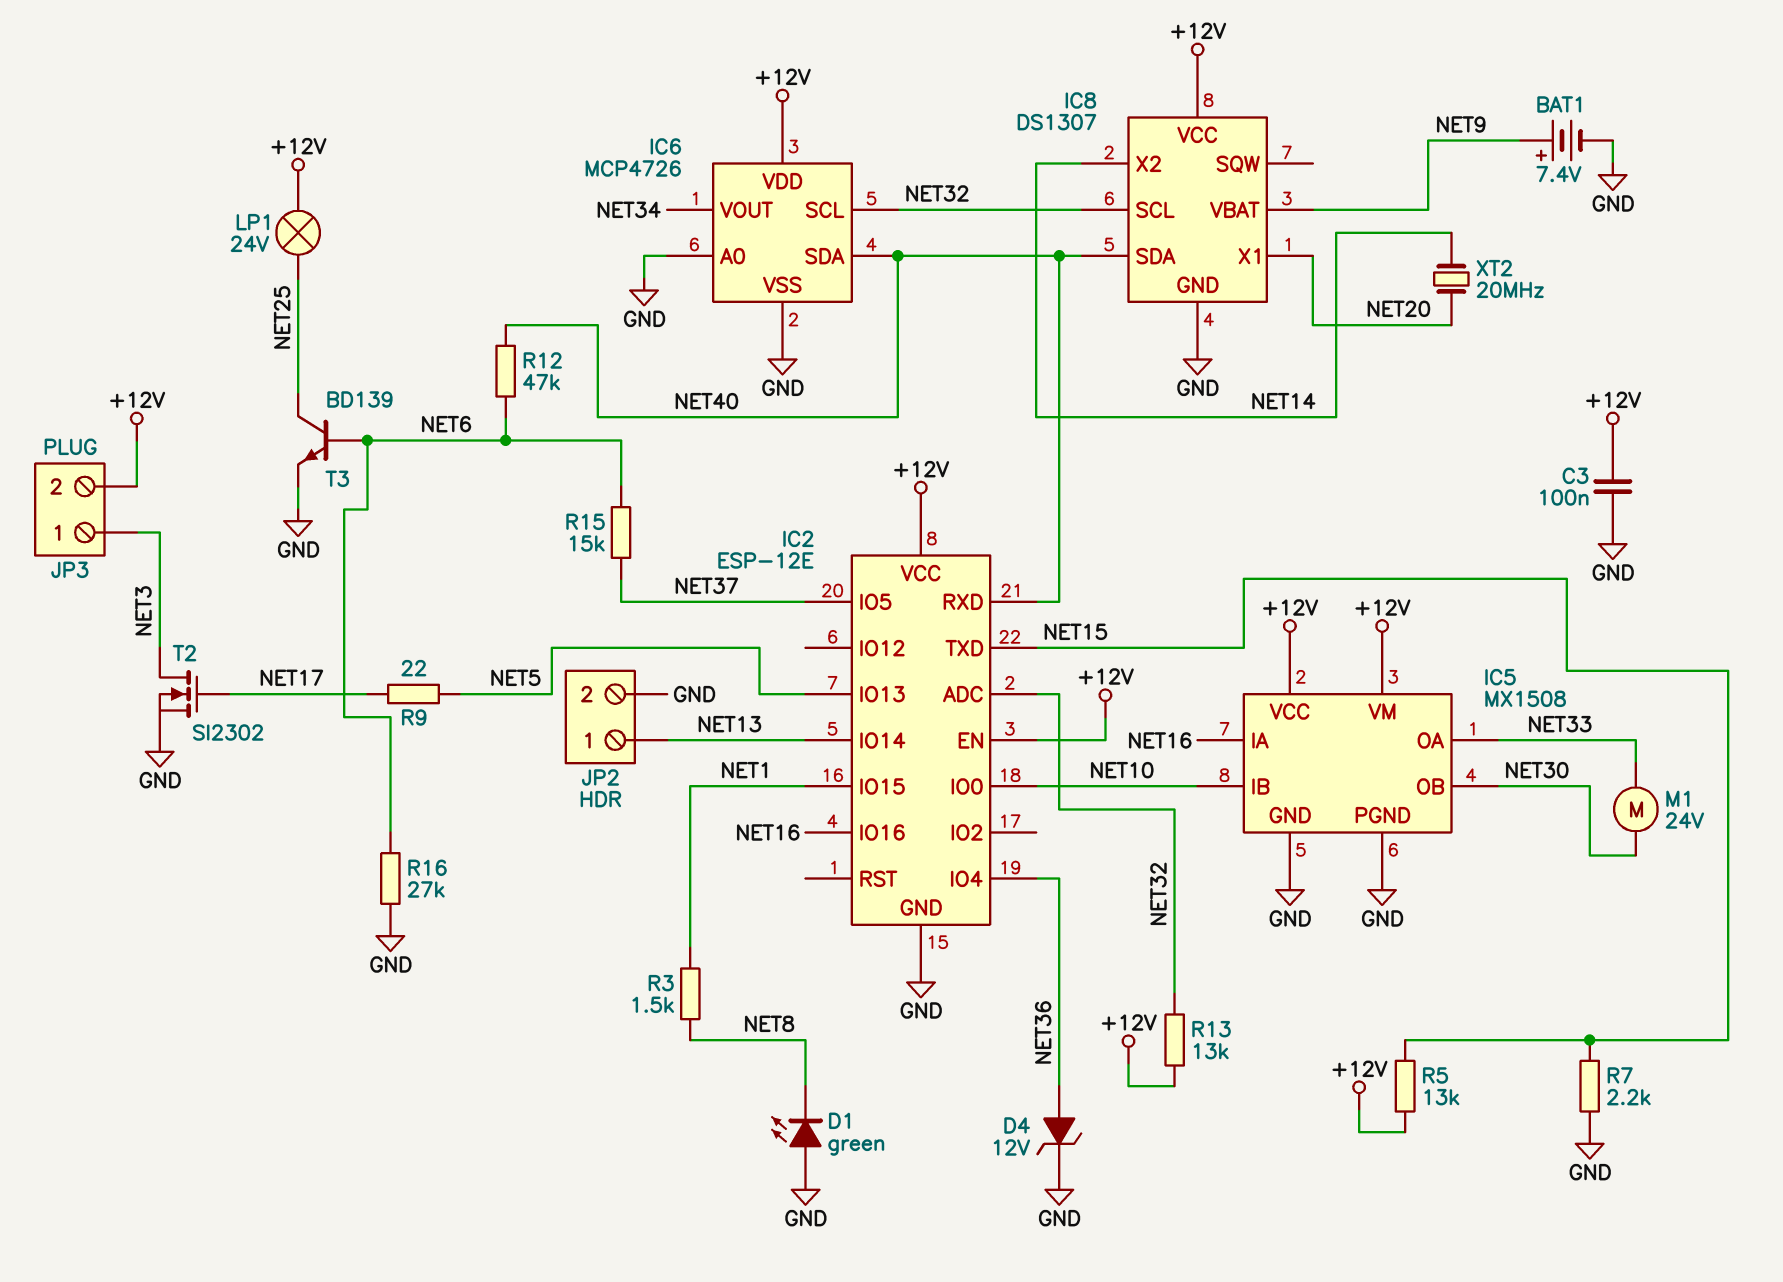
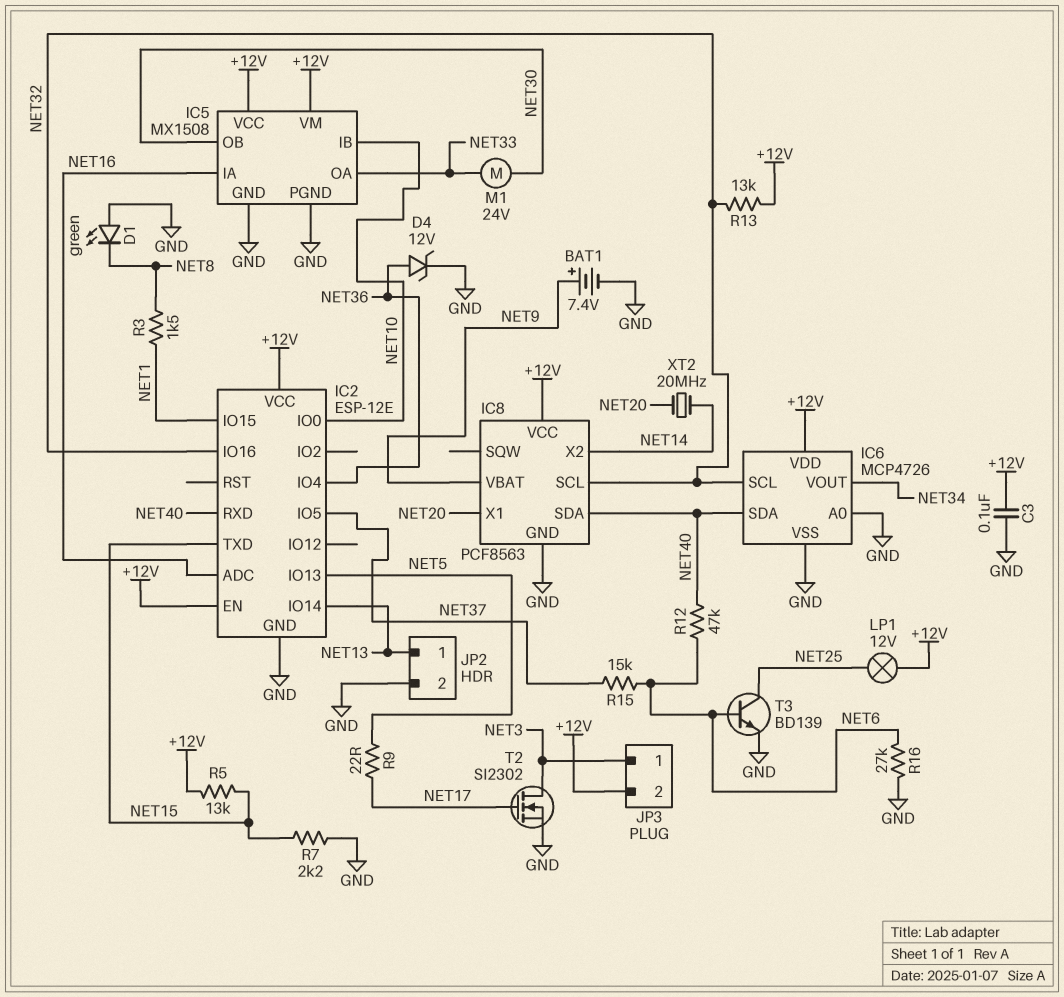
IC2 pin ADC: NET32 -> NET16
IC2 pin IO16: NET16 -> NET32
IC8: DS1307 -> PCF8563
LP1: lamp 24V (+12V, NET25) -> lamp 12V (+12V, NET25)

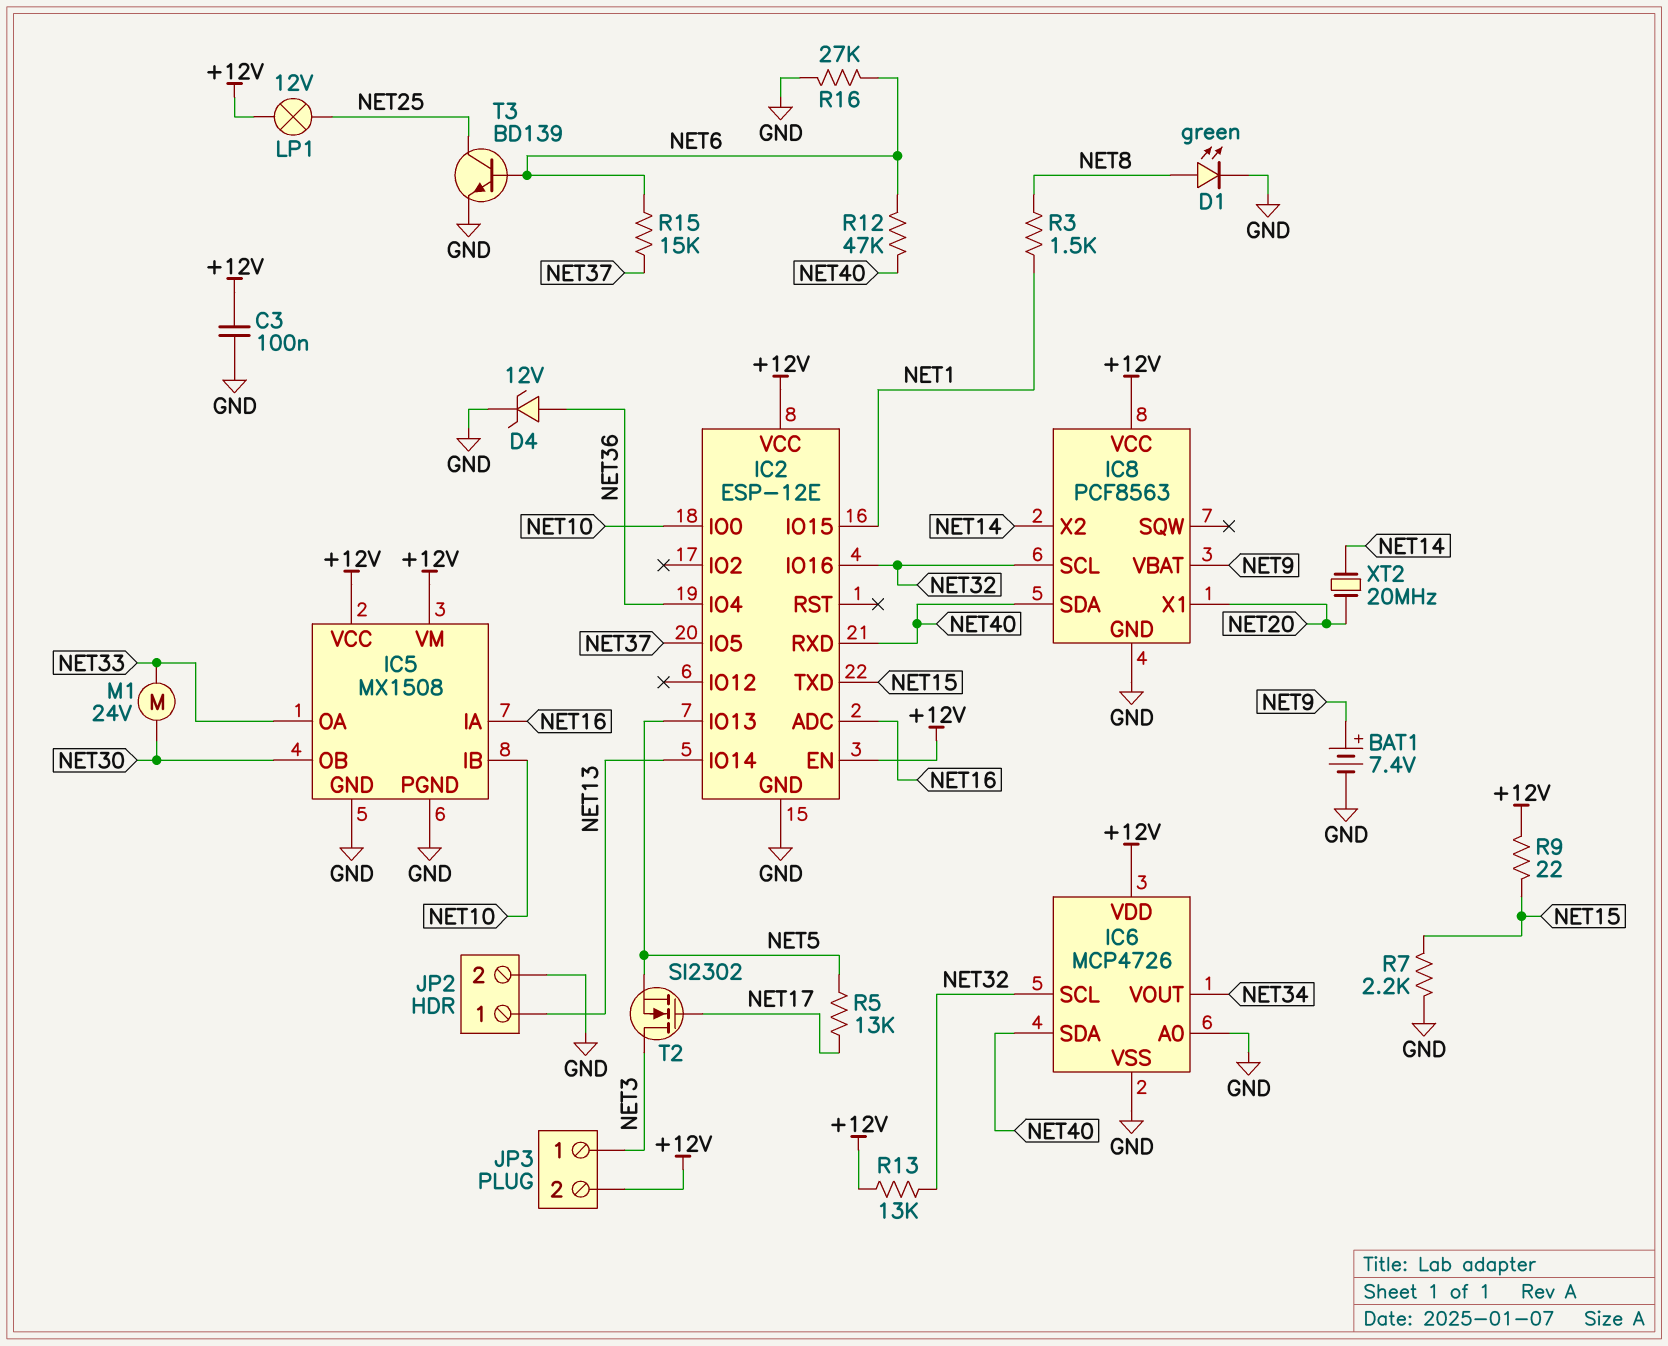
D1: LED green (A GND, K NET8) -> LED green (A NET8, K GND)
R5: 13k (+12V, NET15) -> 13k (NET5, NET17)
R9: 22 (NET5, NET17) -> 22 (+12V, NET15)
T2: NMOS SI2302 (G NET17, D NET3, S GND) -> NMOS SI2302 (G NET17, D NET3, S NET5)

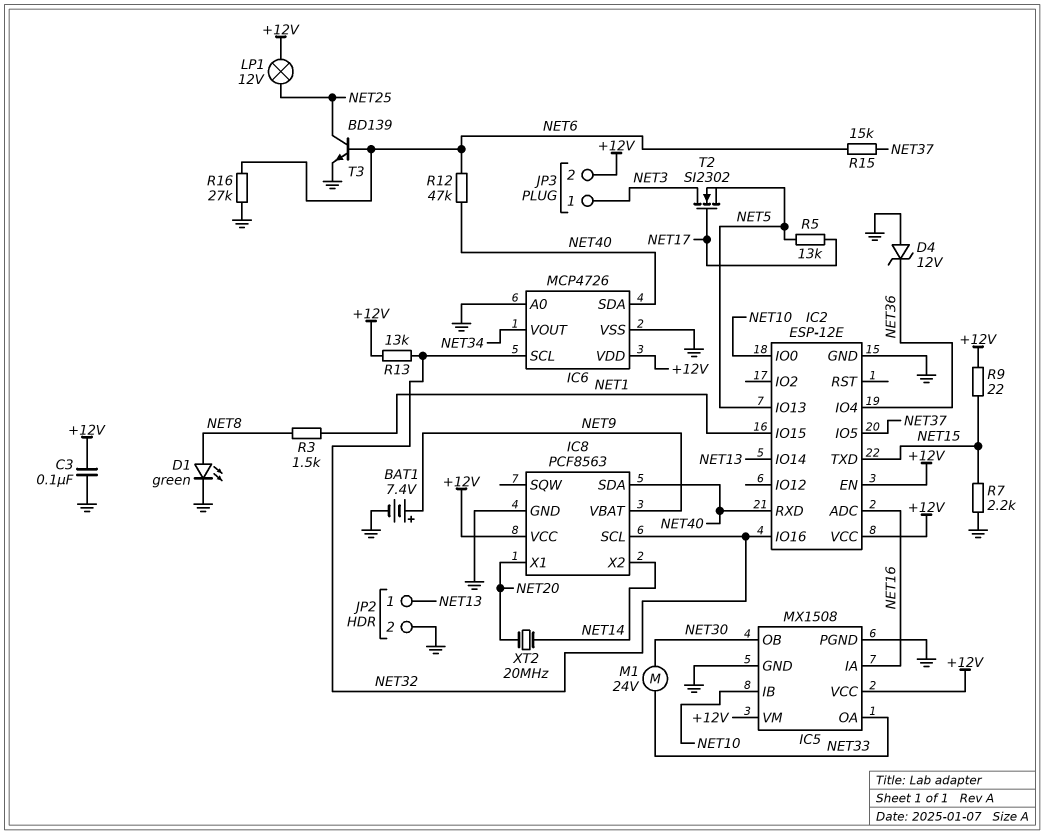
D4: zener 12V (A NET36, K GND) -> zener 12V (A GND, K NET36)

